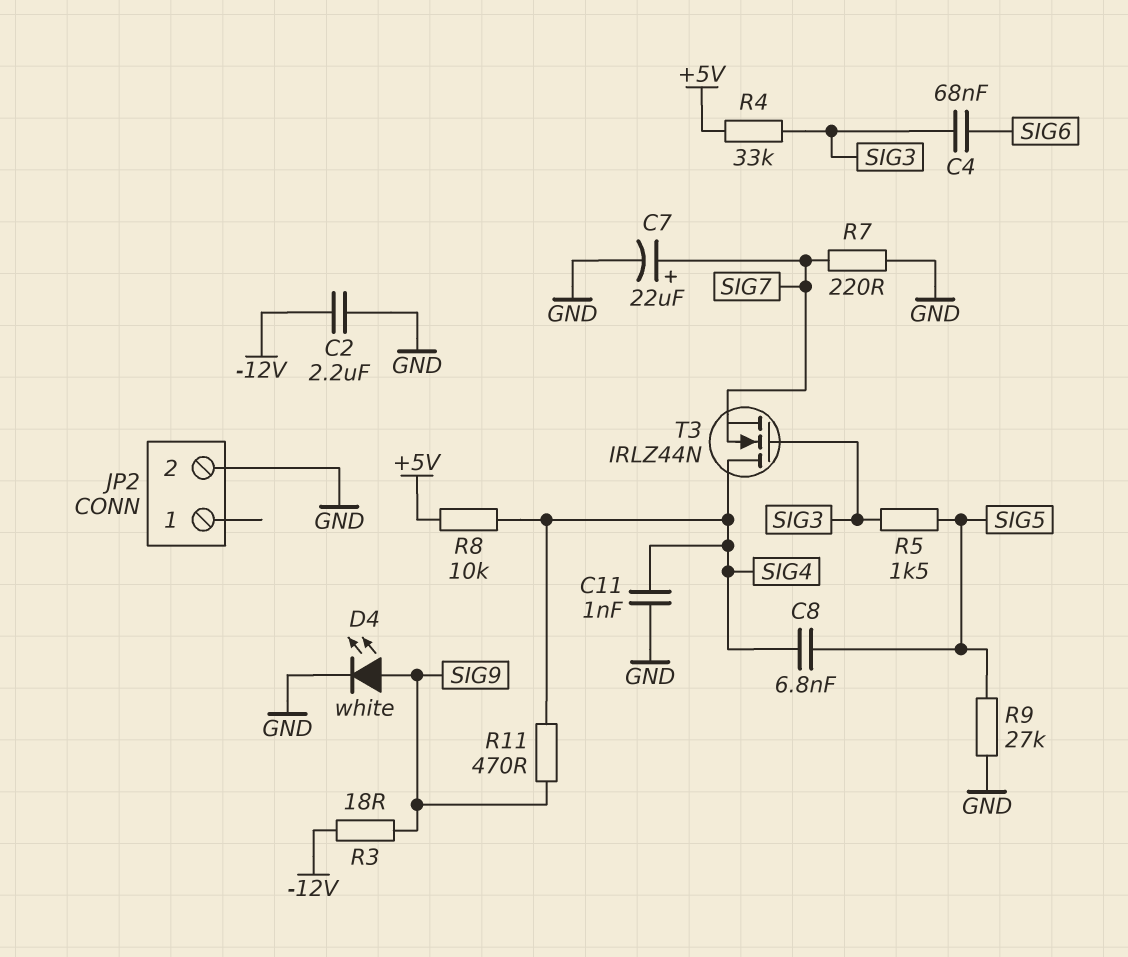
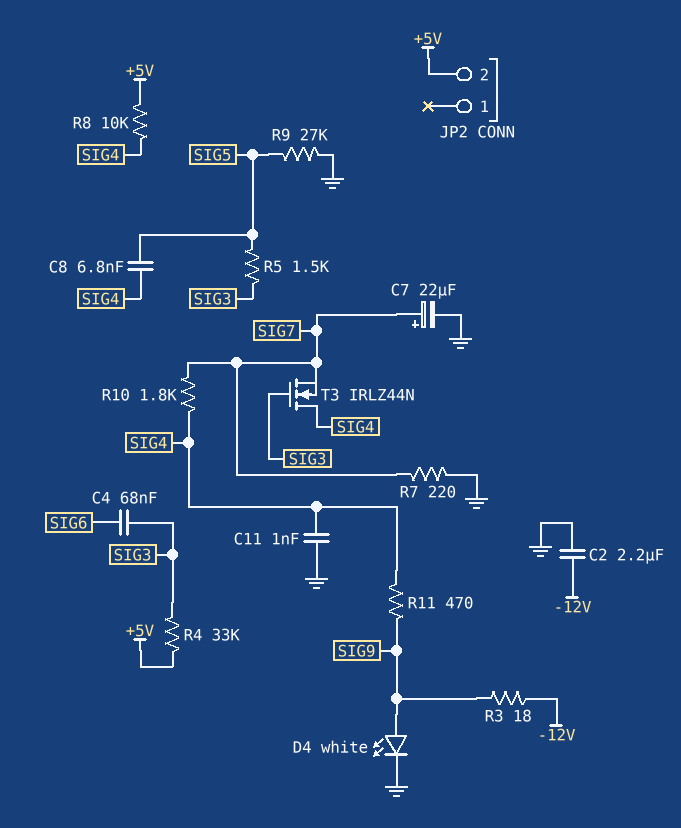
JP2 pin 2: GND -> +5V
R10: none -> 1.8k (SIG4, SIG7)

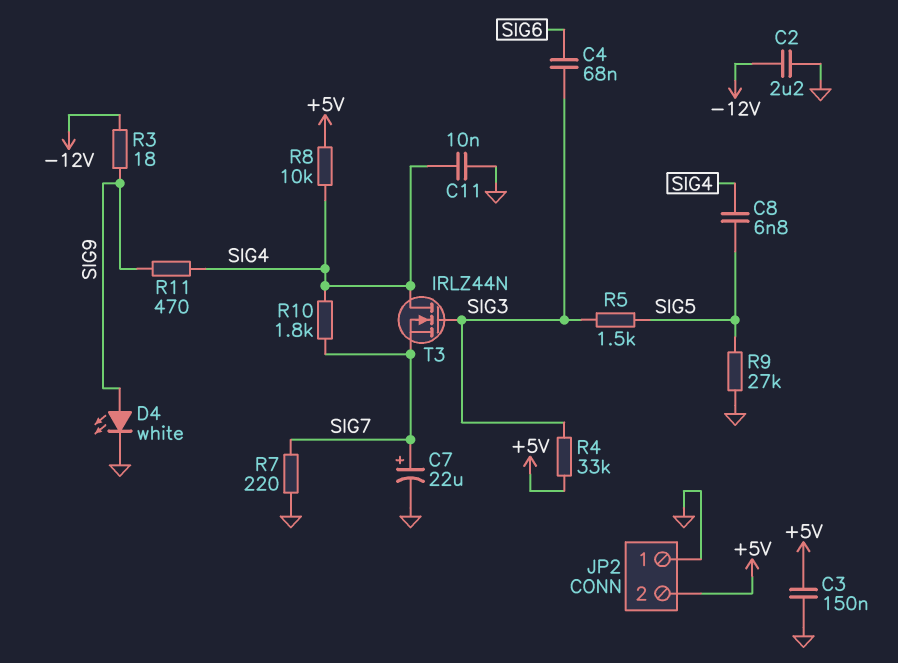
C3: none -> 150nF (+5V, GND)
C11: 1nF (GND, SIG4) -> 10nF (GND, SIG4)
JP2 pin 1: none -> GND

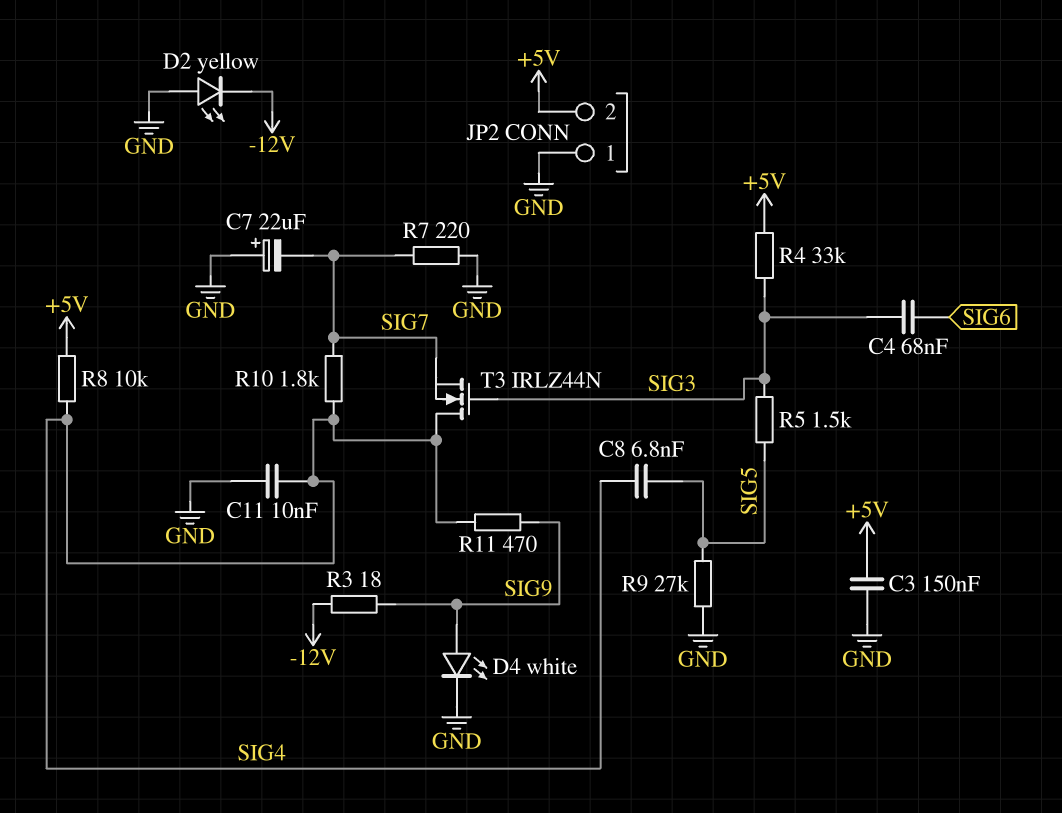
C2: 2.2uF (-12V, GND) -> none
C7: 22uF (plus SIG7, minus GND) -> 22uF (plus GND, minus SIG7)
D2: none -> LED yellow (A GND, K -12V)

